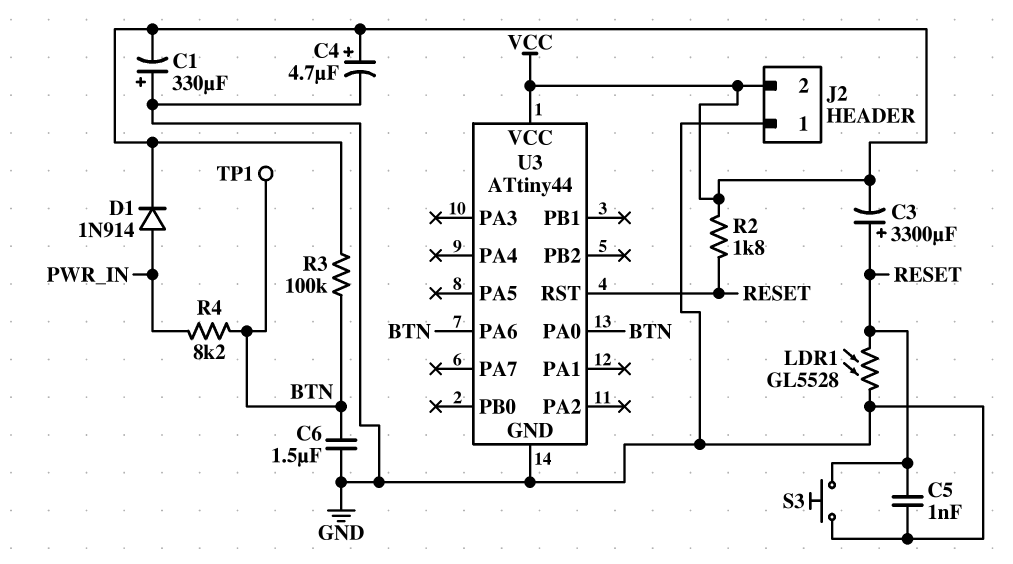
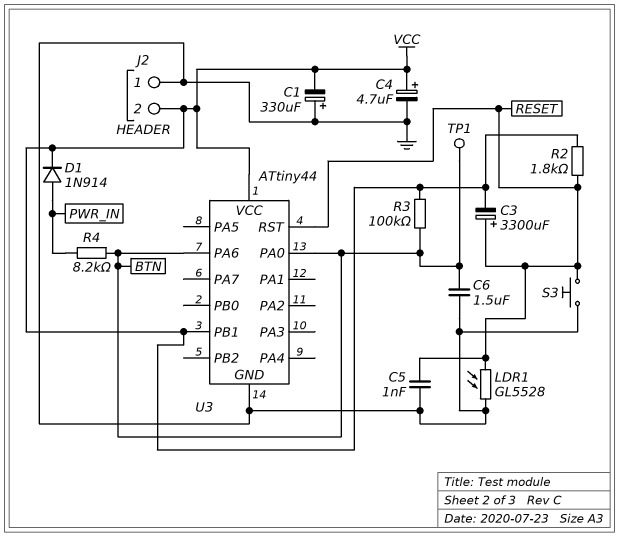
U3 pin PB1: none -> VCC

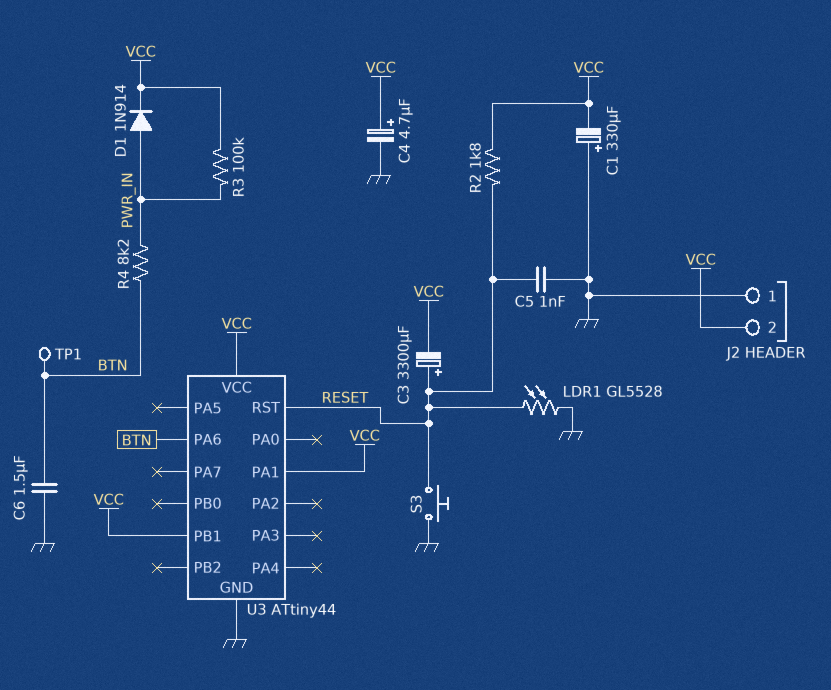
R3: 100k (BTN, VCC) -> 100k (PWR_IN, VCC)
U3 pin PA0: BTN -> none
U3 pin PA1: none -> VCC

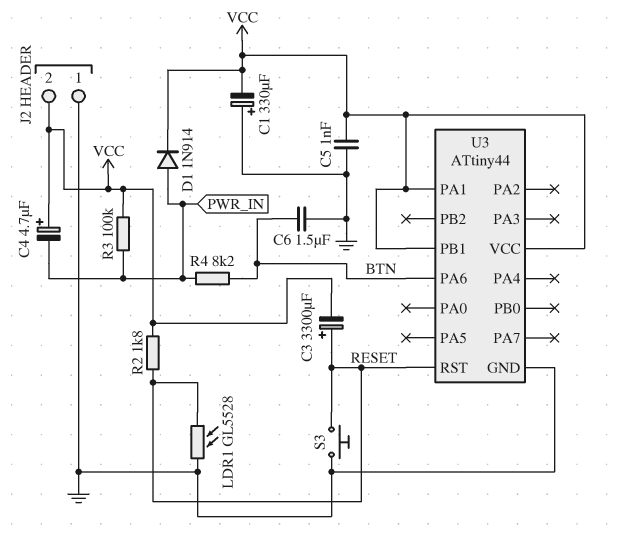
C4: 4.7uF (plus VCC, minus GND) -> 4.7uF (plus VCC, minus PWR_IN)
C5: 1nF (GND, RESET) -> 1nF (GND, VCC)
TP1: test point (BTN) -> none

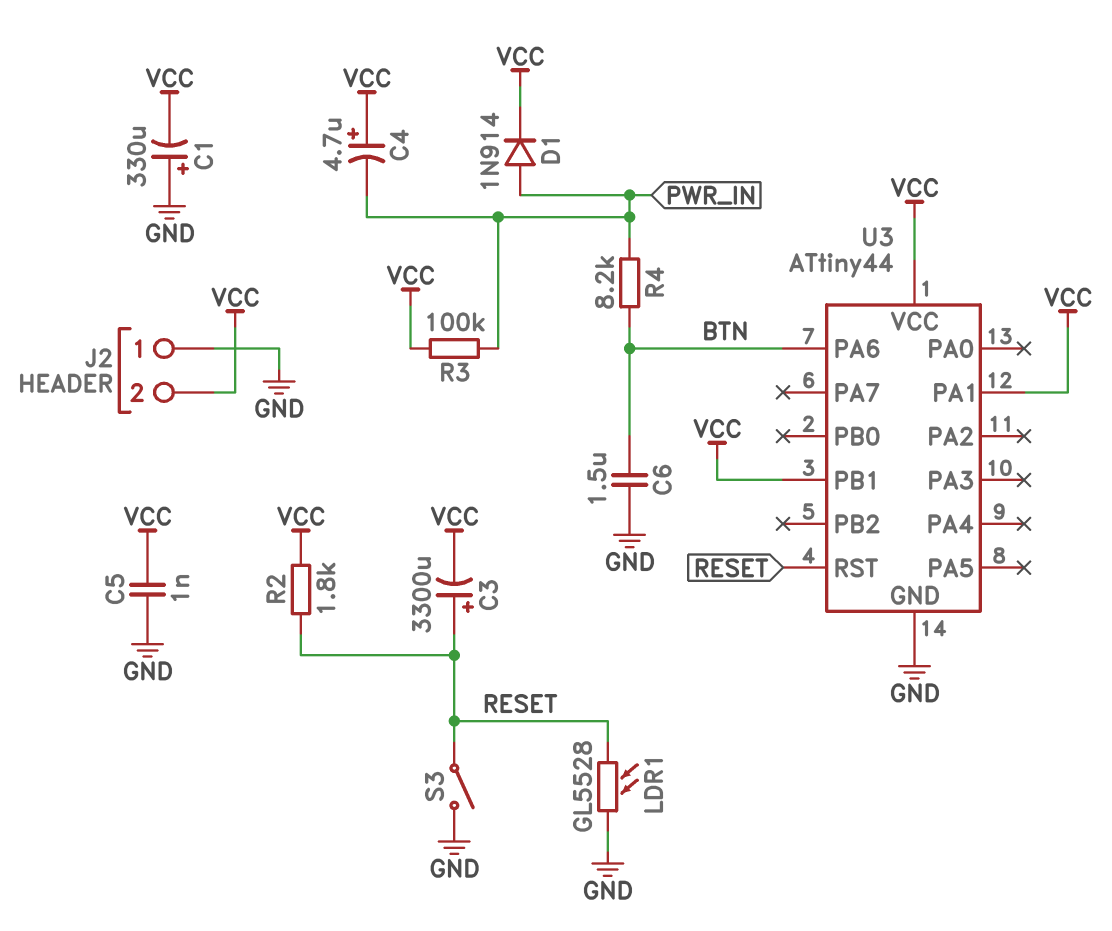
S3: button (GND, RESET) -> switch (GND, RESET)

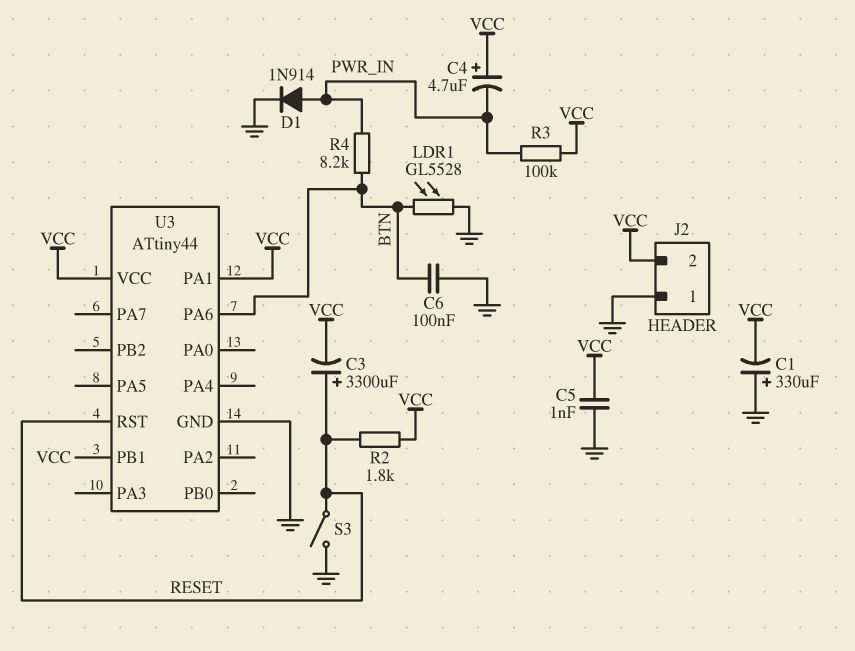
C6: 1.5uF (BTN, GND) -> 100nF (BTN, GND)
D1: diode 1N914 (A PWR_IN, K VCC) -> diode 1N914 (A PWR_IN, K GND)
LDR1: GL5528 (GND, RESET) -> GL5528 (BTN, GND)

